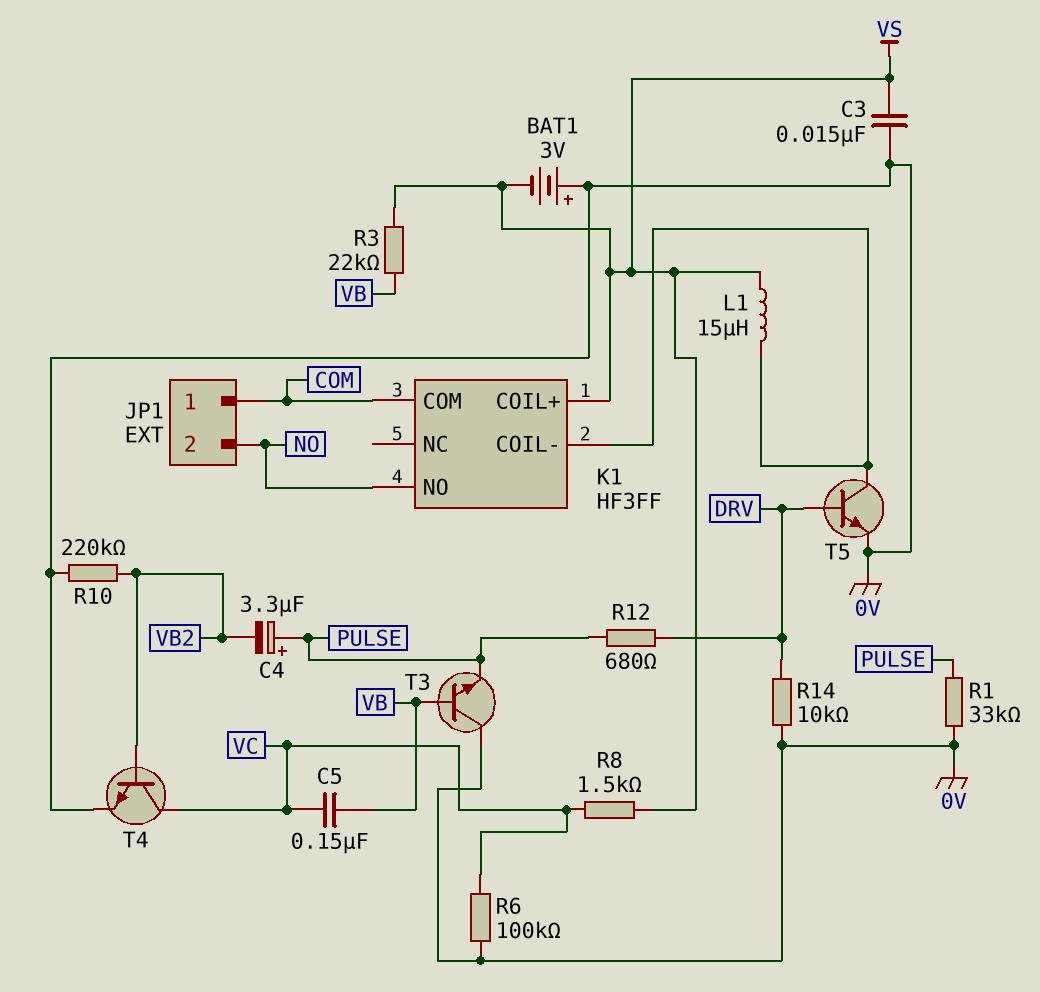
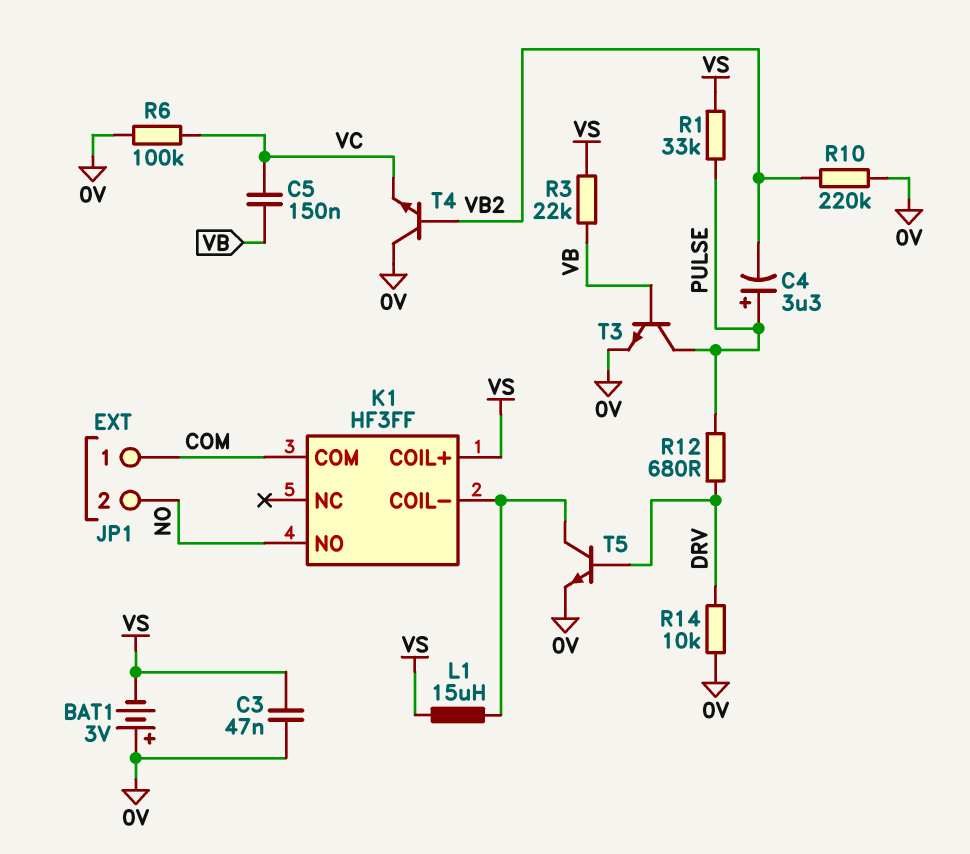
C3: 15nF (0V, VS) -> 47nF (0V, VS)
R1: 33k (0V, PULSE) -> 33k (PULSE, VS)
R8: 1.5k (VC, VS) -> none
T3: NPN (B VB, C 0V, E PULSE) -> NPN (B VB, C PULSE, E 0V)
T4: NPN (B VB2, C VC, E 0V) -> NPN (B VB2, C 0V, E VC)

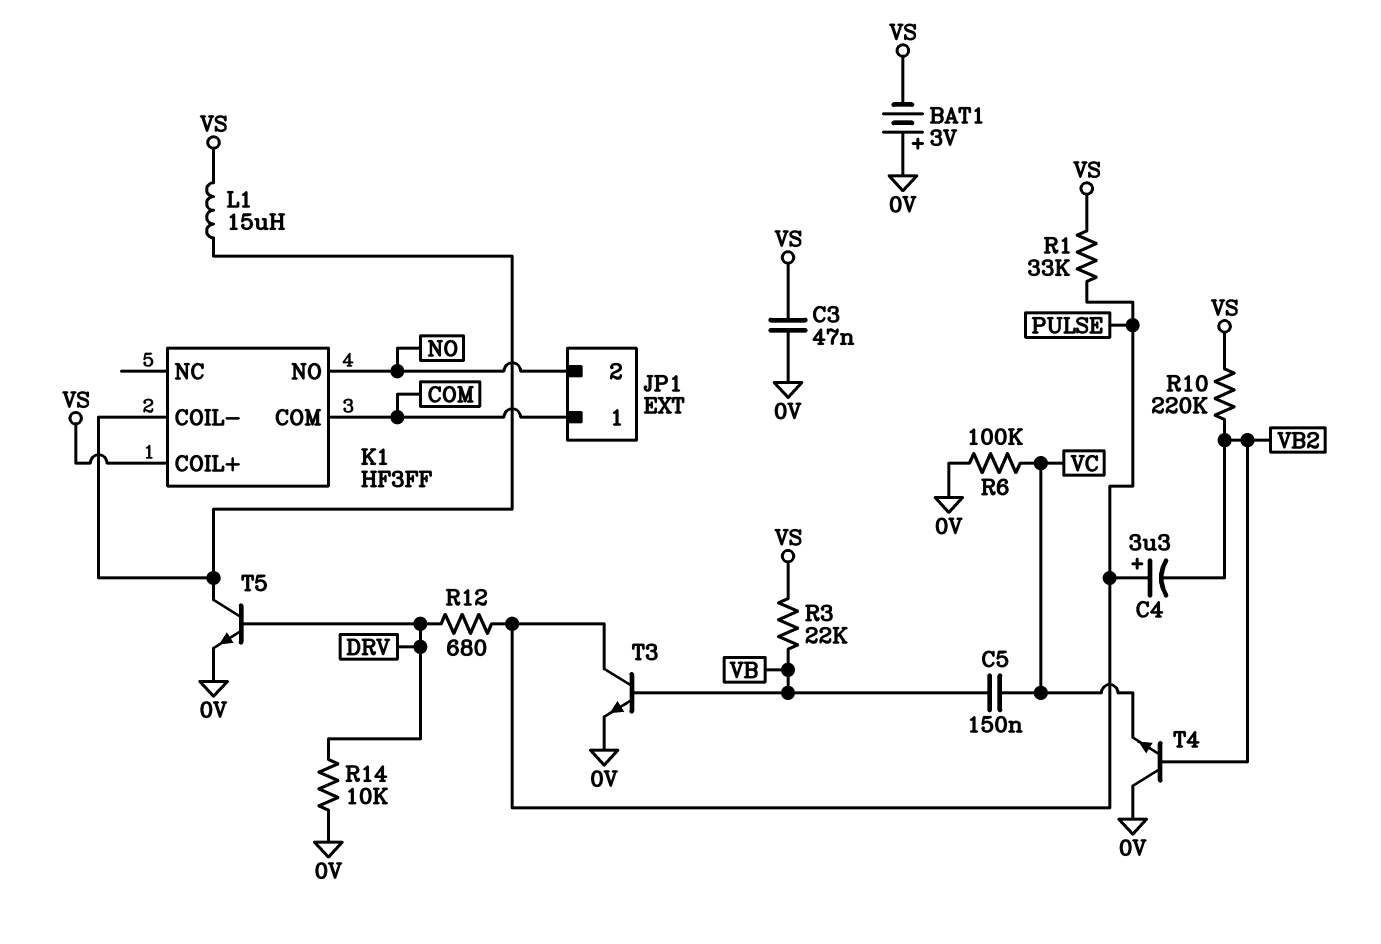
R10: 220k (0V, VB2) -> 220k (VB2, VS)

